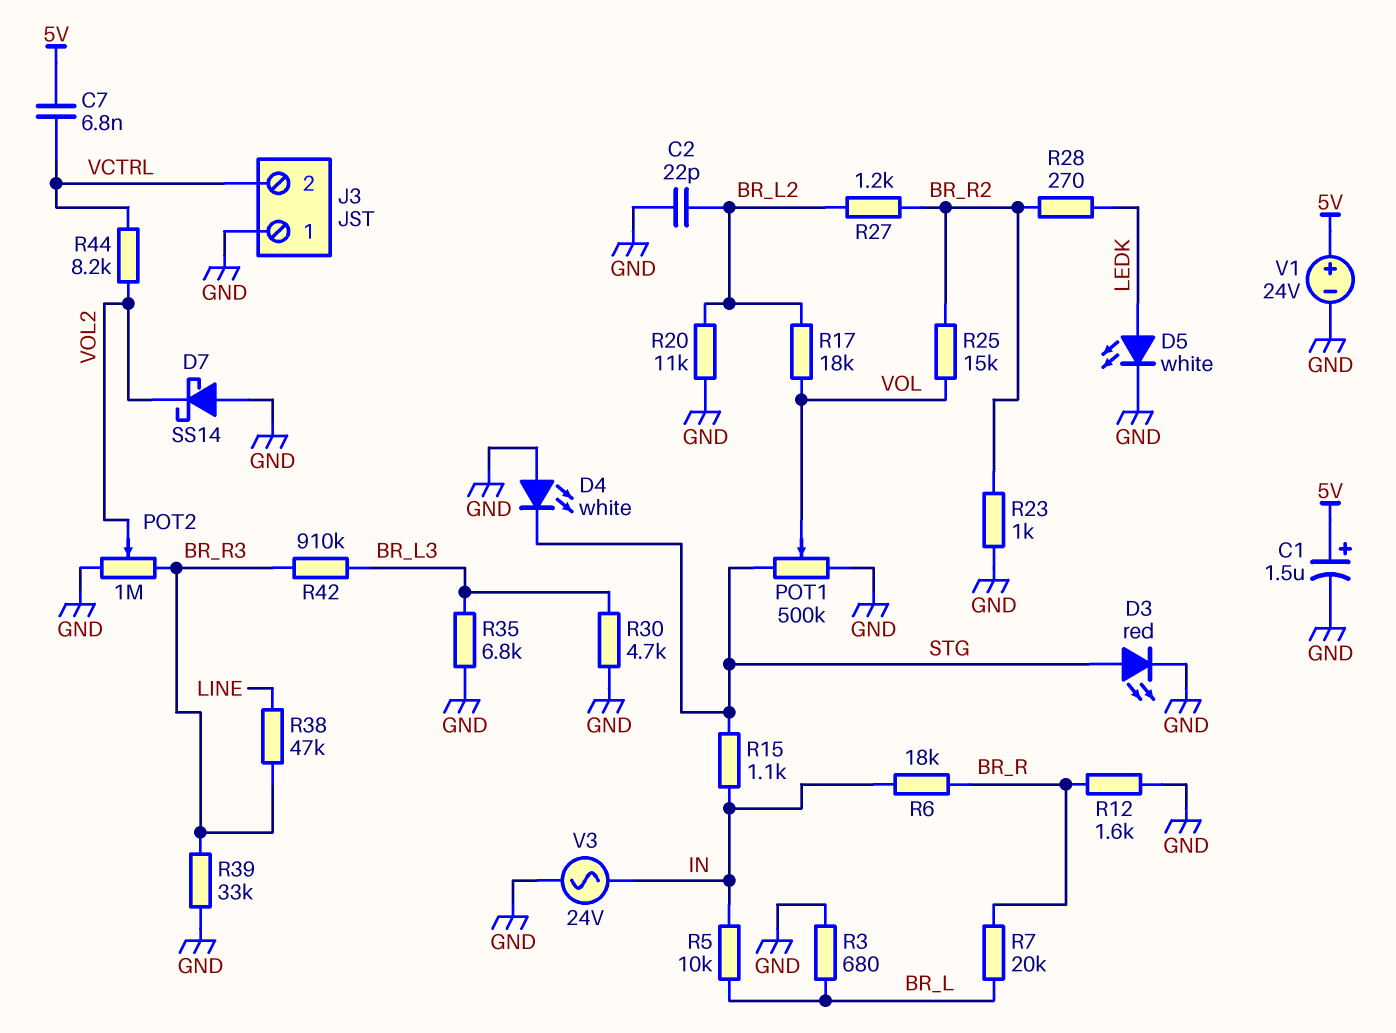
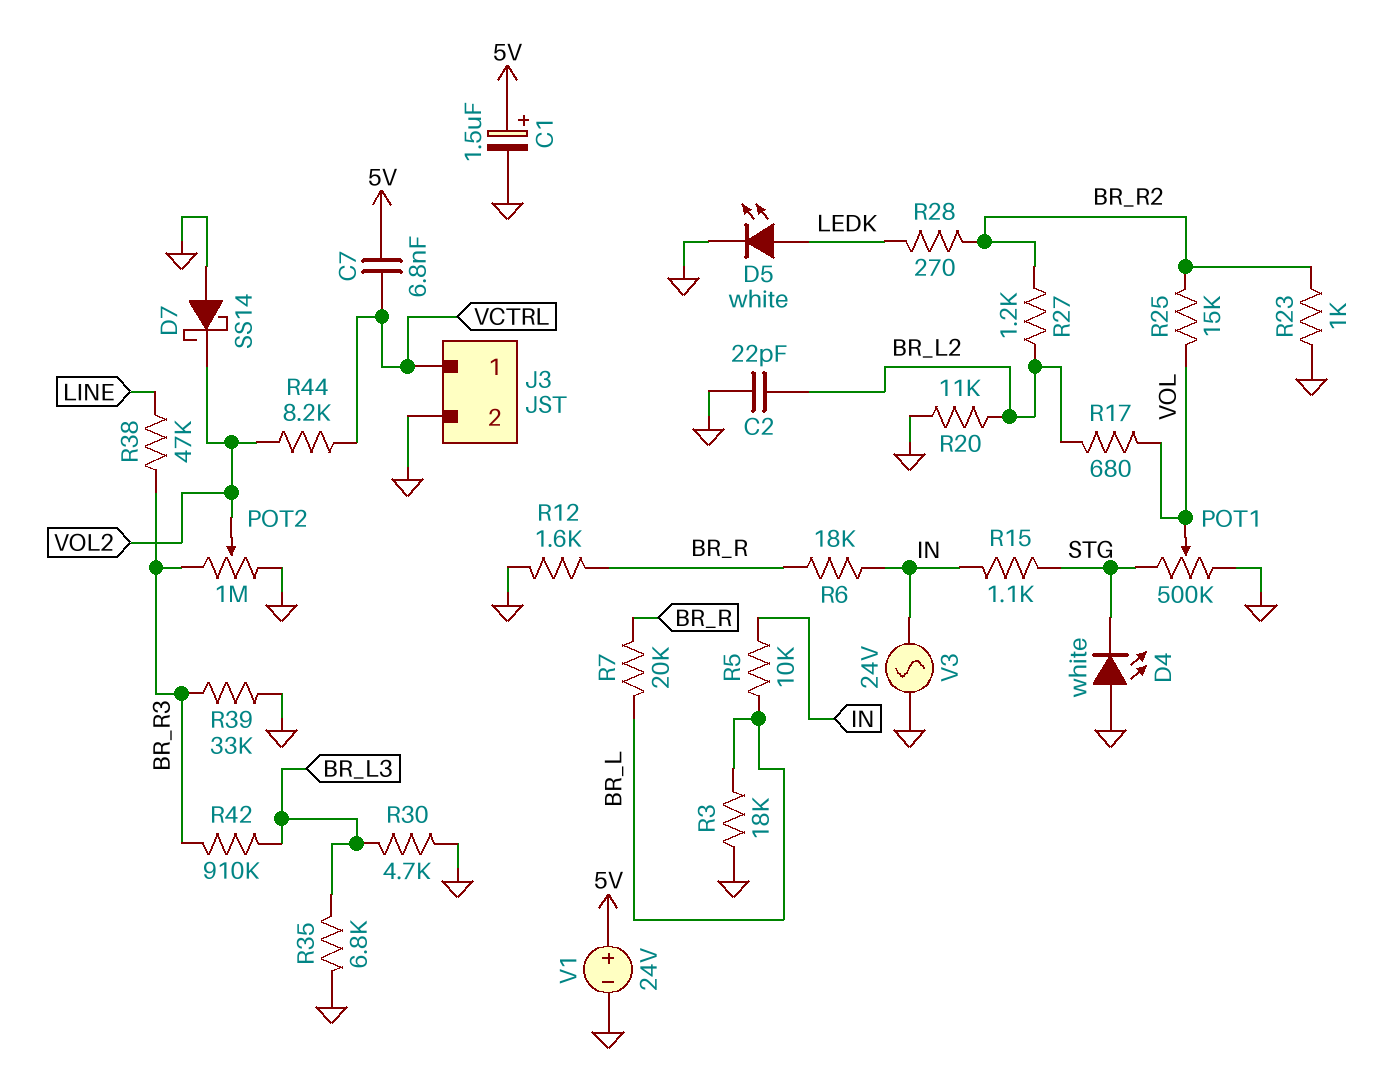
D3: LED red (A STG, K GND) -> none
J3 pin 1: GND -> VCTRL
J3 pin 2: VCTRL -> GND
R3: 680 (BR_L, GND) -> 18k (BR_L, GND)
R17: 18k (BR_L2, VOL) -> 680 (BR_L2, VOL)

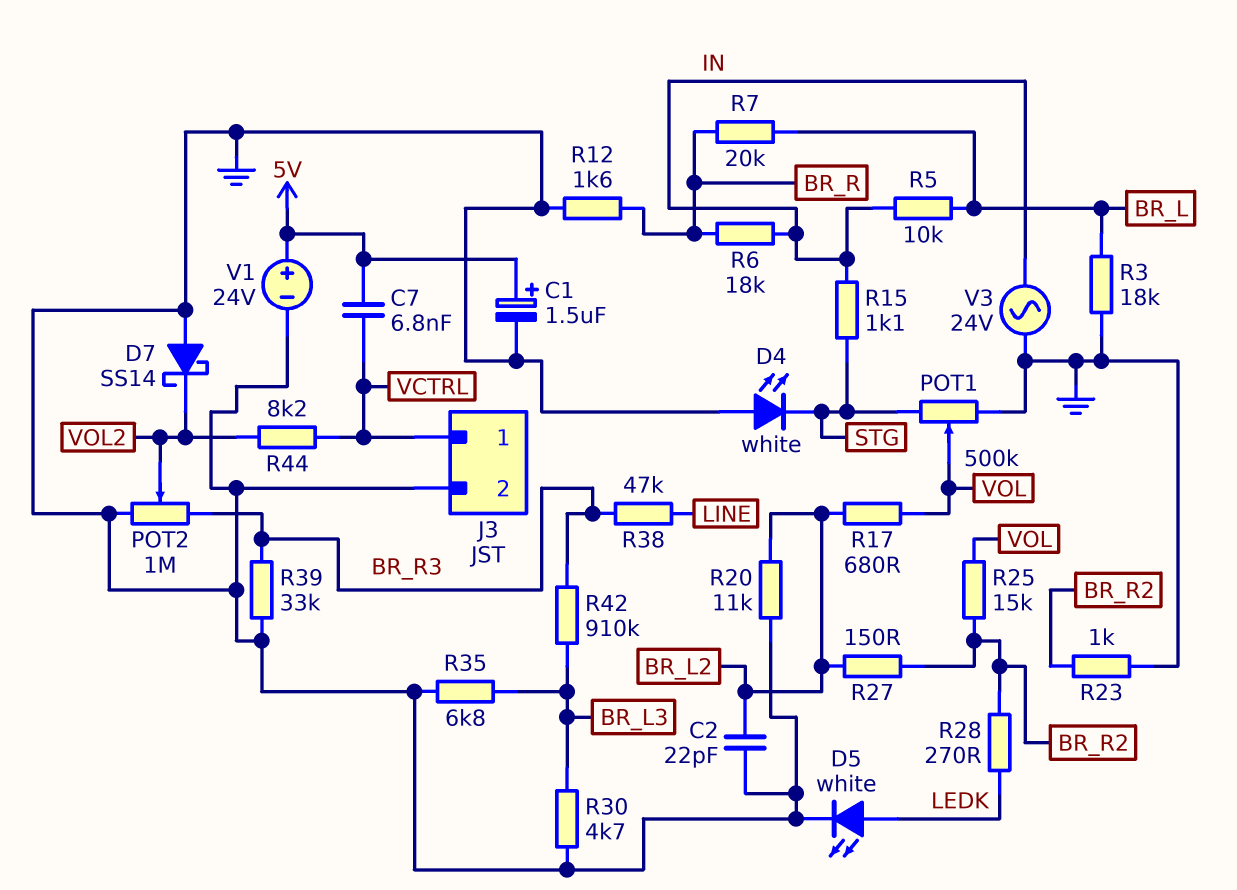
R27: 1.2k (BR_L2, BR_R2) -> 150 (BR_L2, BR_R2)

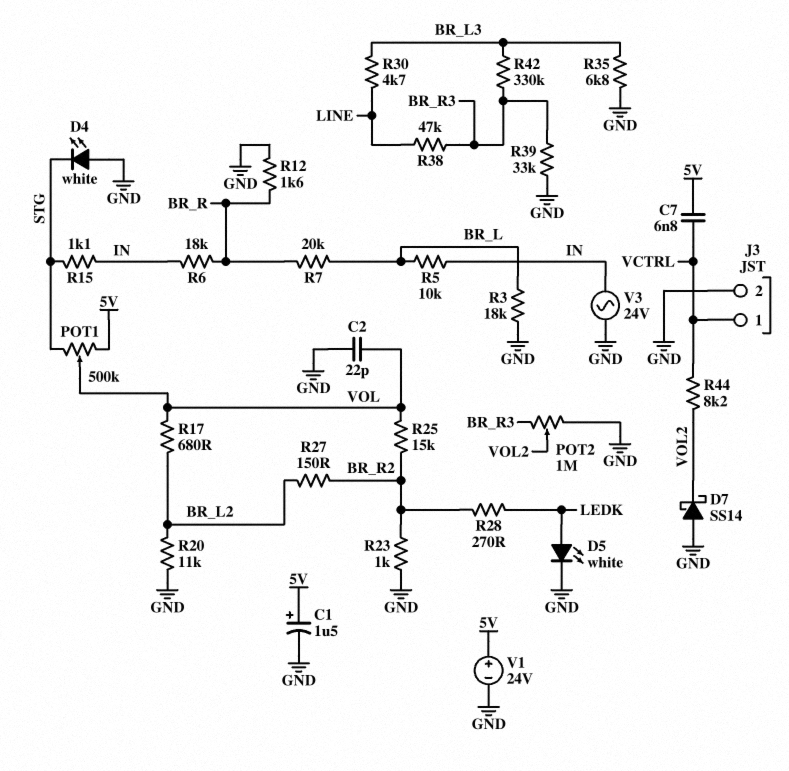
C2: 22pF (BR_L2, GND) -> 22pF (GND, VOL)
POT1: 500k (GND, STG, wiper VOL) -> 500k (5V, STG, wiper VOL)
R30: 4.7k (BR_L3, GND) -> 4.7k (BR_L3, LINE)
R42: 910k (BR_L3, BR_R3) -> 330k (BR_L3, BR_R3)

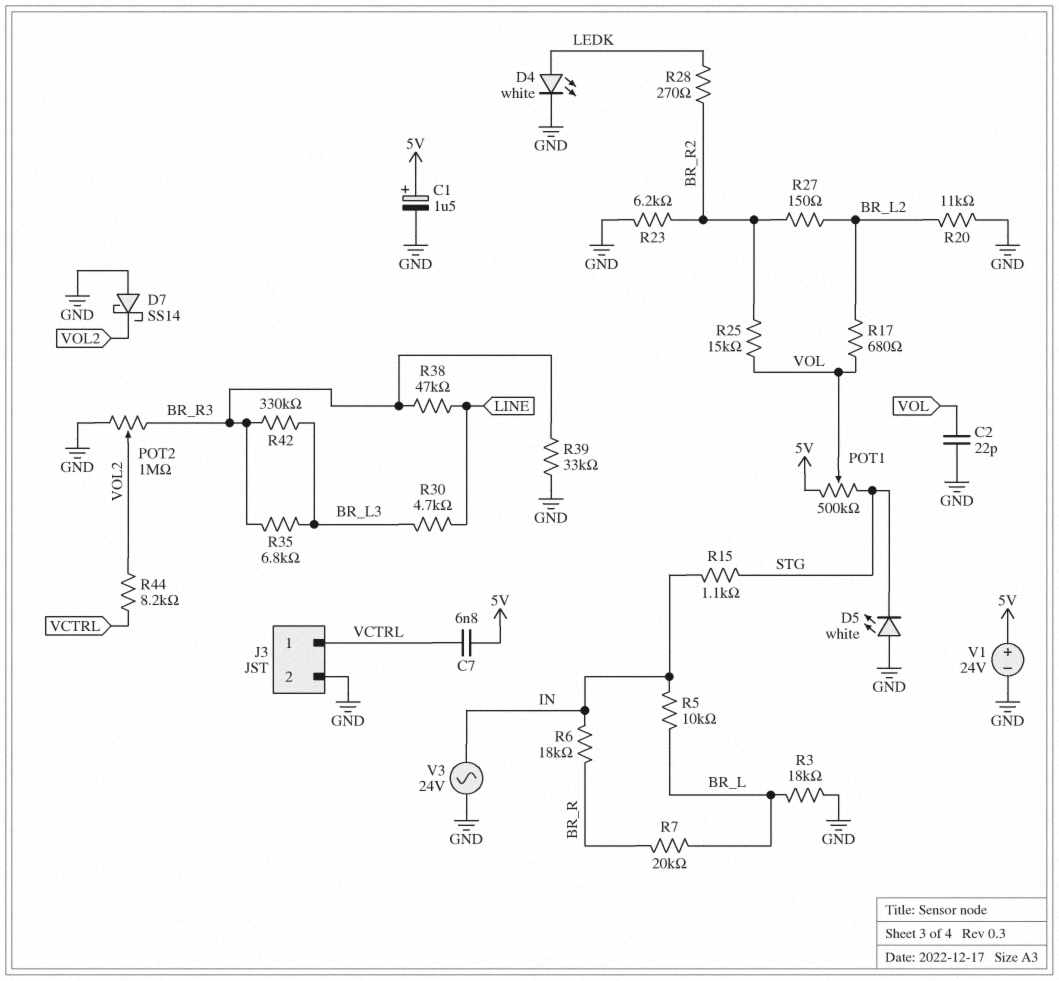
D4: LED white (A GND, K STG) -> LED white (A LEDK, K GND)
D5: LED white (A LEDK, K GND) -> LED white (A GND, K STG)
R12: 1.6k (BR_R, GND) -> none
R23: 1k (BR_R2, GND) -> 6.2k (BR_R2, GND)
R35: 6.8k (BR_L3, GND) -> 6.8k (BR_L3, BR_R3)

